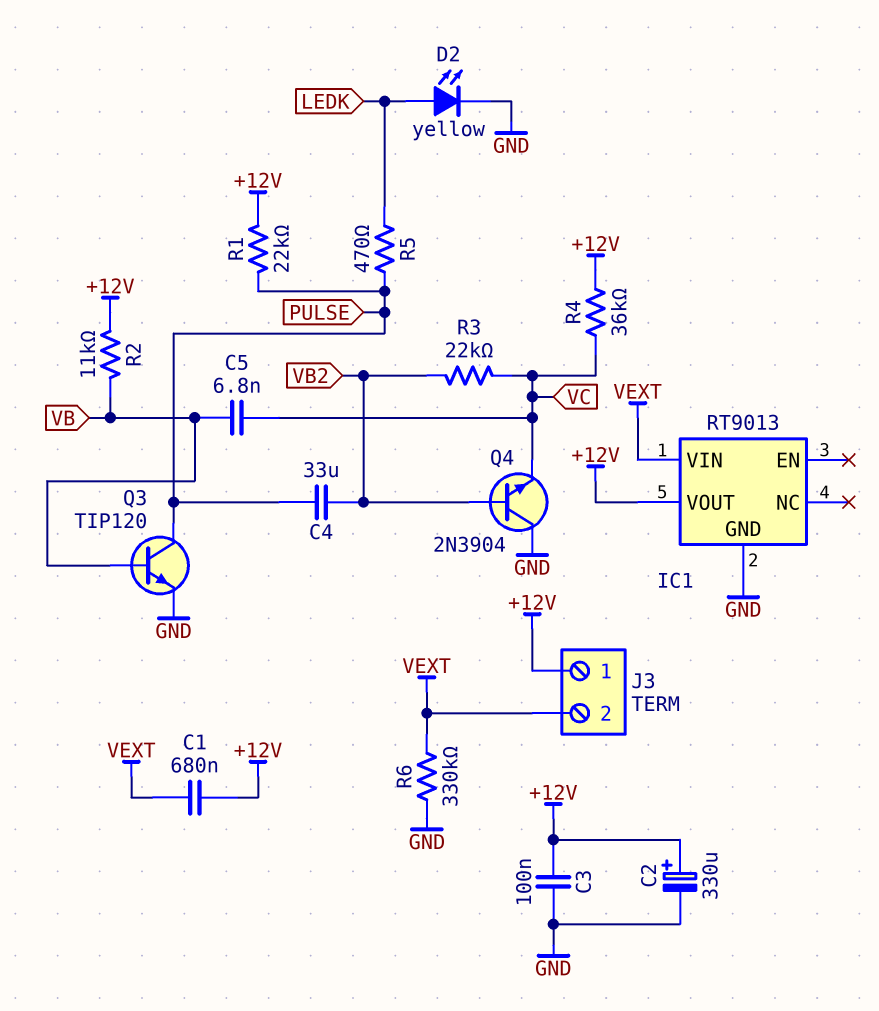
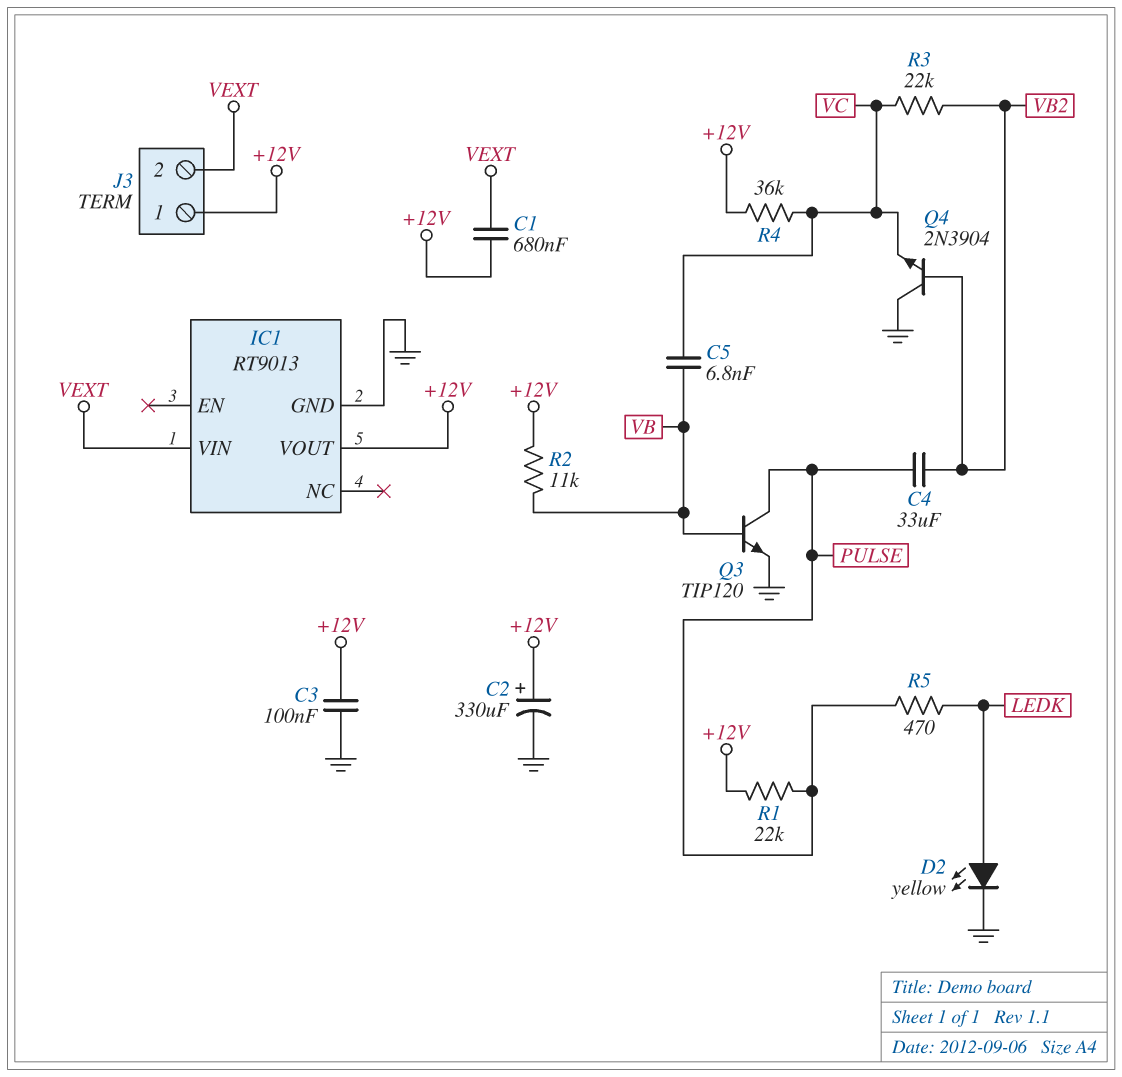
R6: 330k (GND, VEXT) -> none

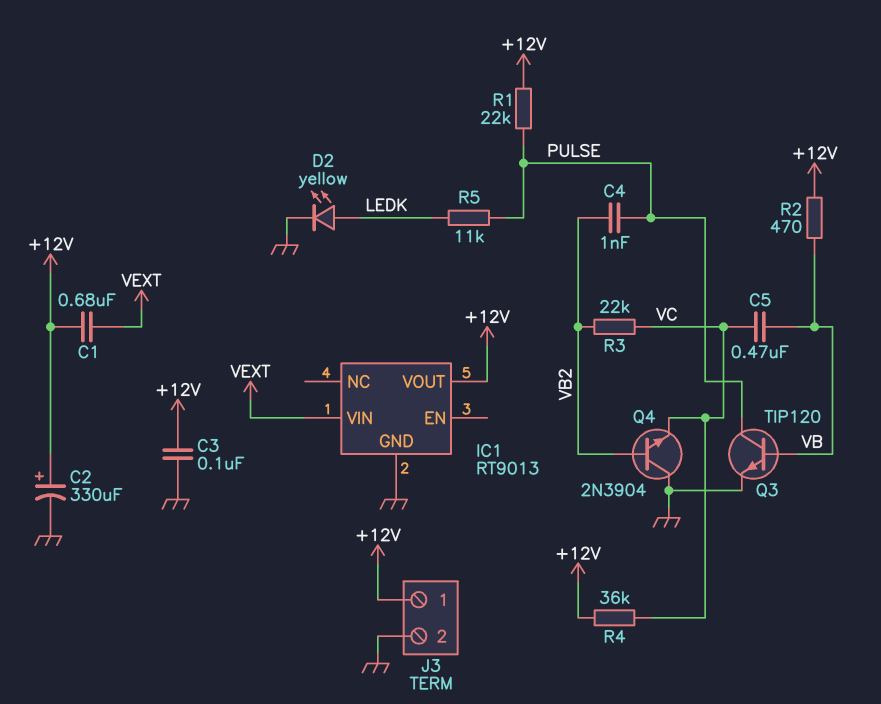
C4: 33uF (PULSE, VB2) -> 1nF (PULSE, VB2)
C5: 6.8nF (VB, VC) -> 470nF (VB, VC)
J3 pin 2: VEXT -> GND
R2: 11k (+12V, VB) -> 470 (+12V, VB)
R5: 470 (LEDK, PULSE) -> 11k (LEDK, PULSE)

